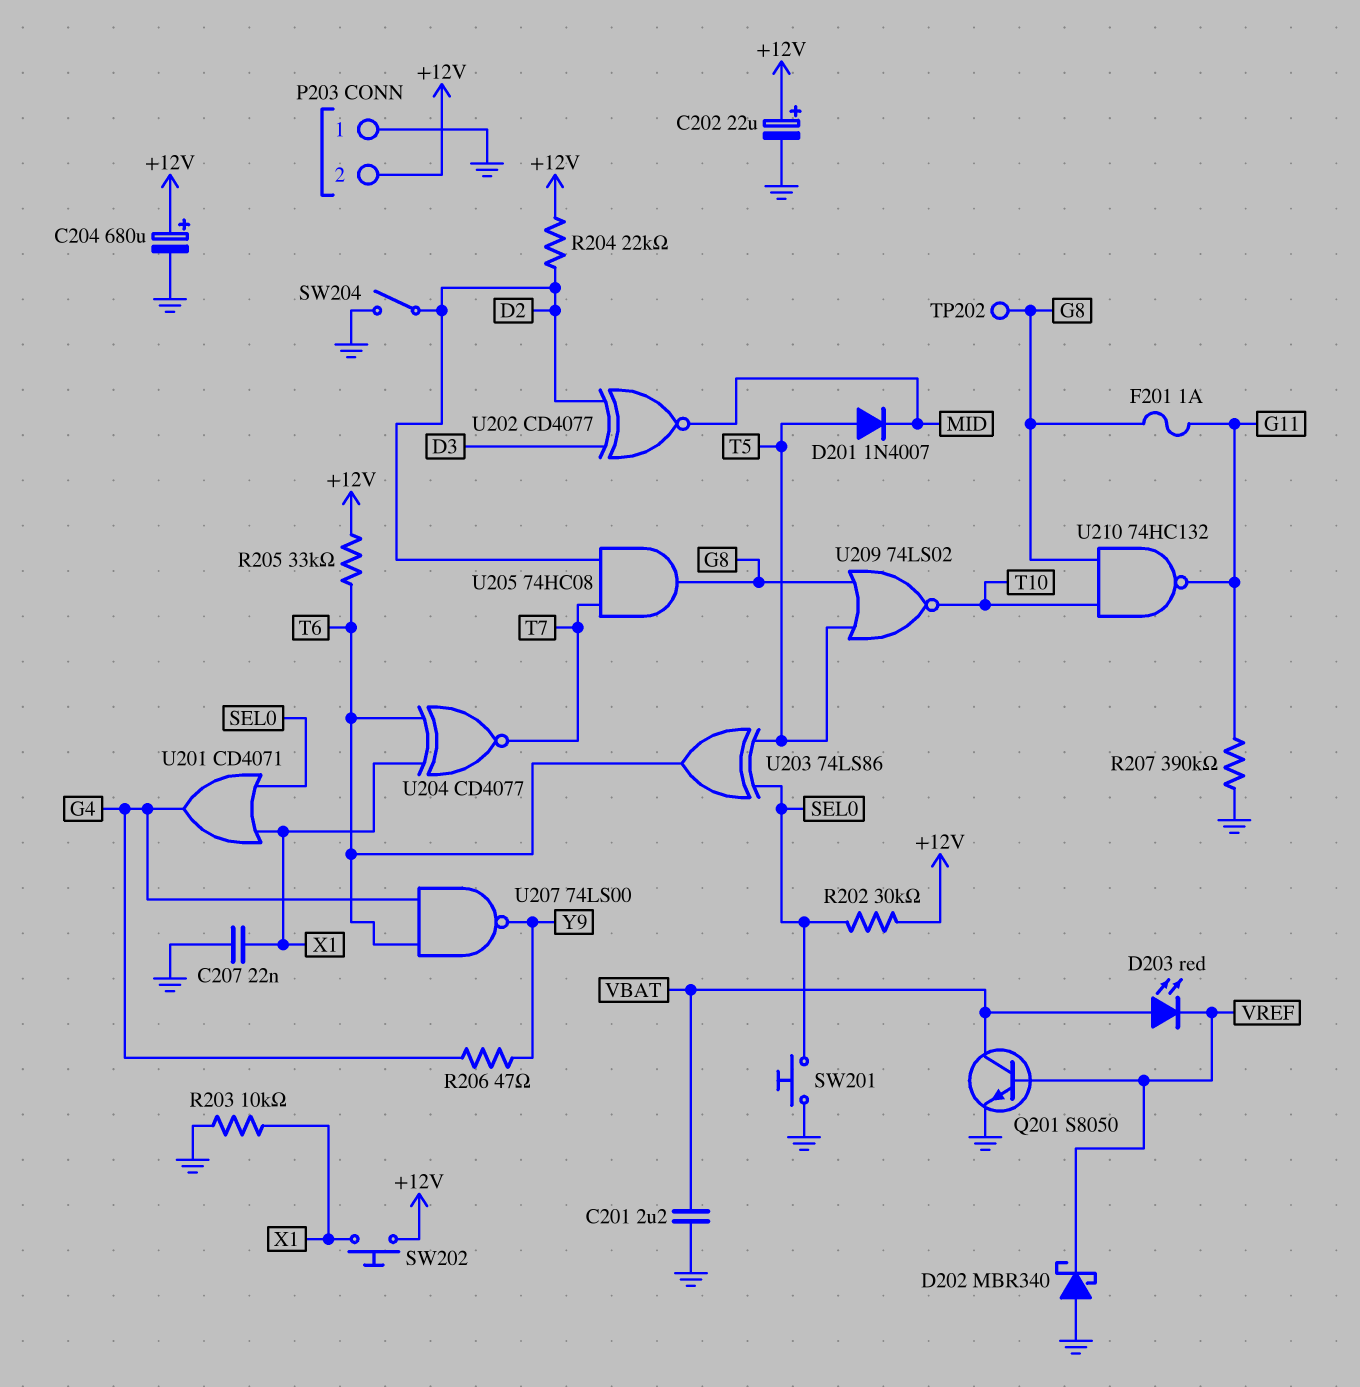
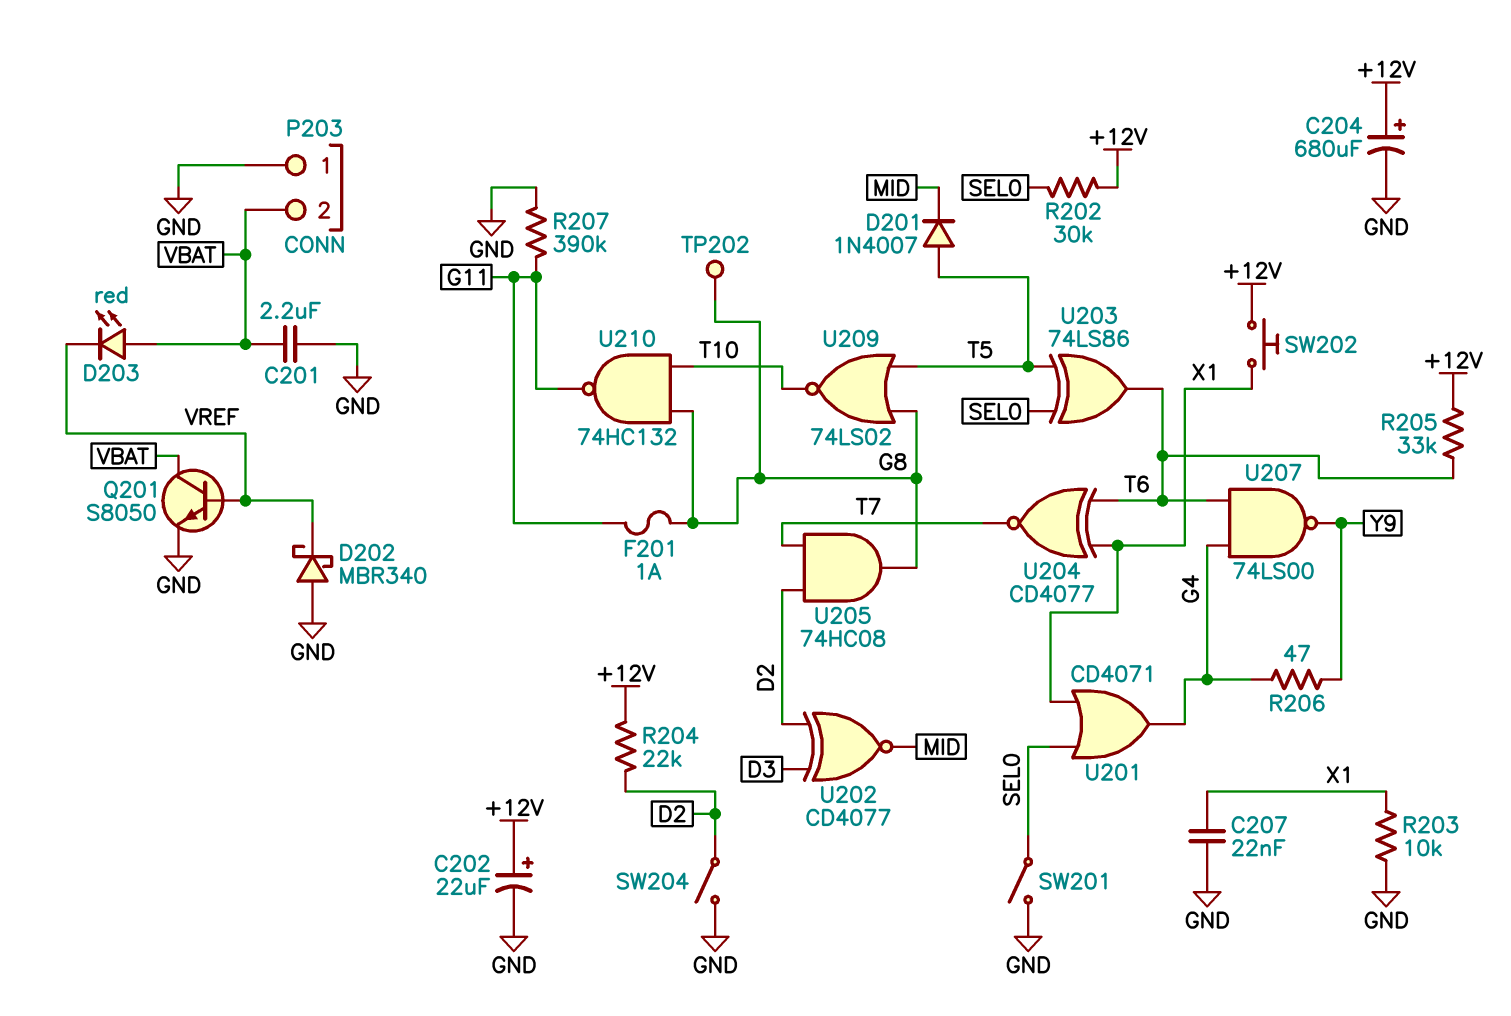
P203 pin 2: +12V -> VBAT
SW201: button (GND, SEL0) -> switch (GND, SEL0)

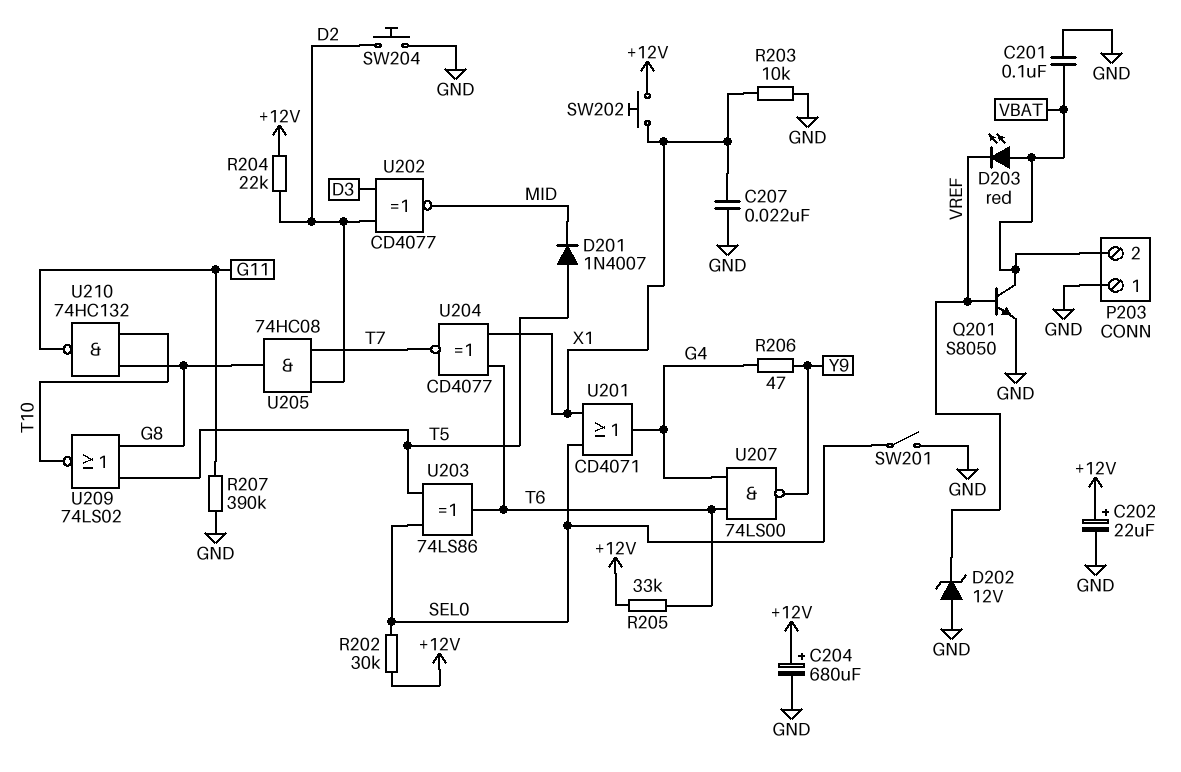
C201: 2.2uF (GND, VBAT) -> 100nF (GND, VBAT)
D202: schottky MBR340 (A GND, K VREF) -> zener 12V (A GND, K VREF)
F201: 1A (G8, G11) -> none
SW204: switch (D2, GND) -> button (D2, GND)
TP202: test point (G8) -> none

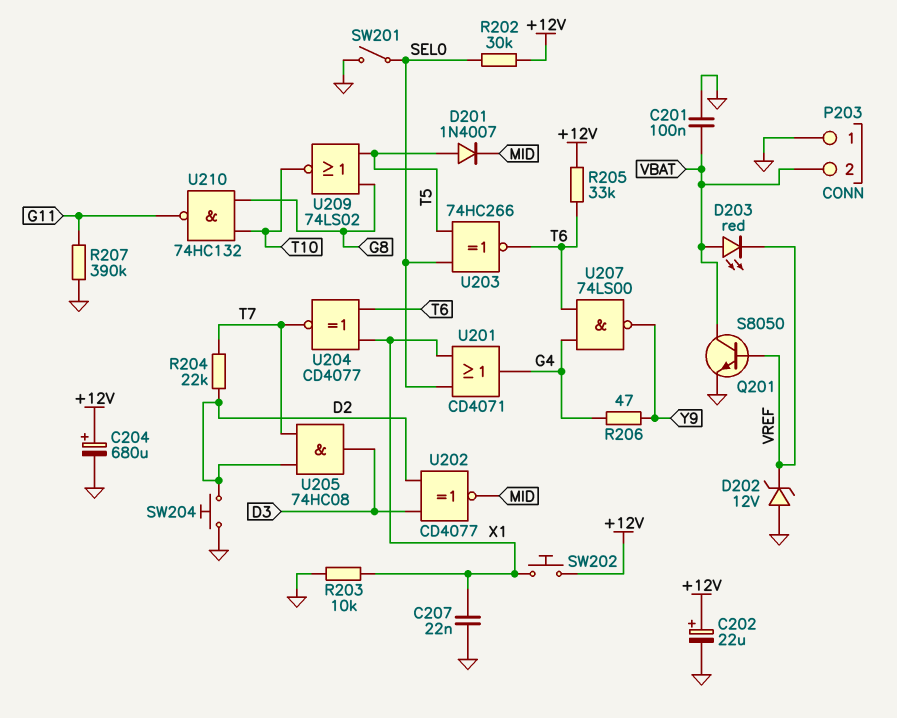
R204: 22k (+12V, D2) -> 22k (D2, T7)
U203: XOR 74LS86 (in SEL0, in T5, out T6) -> XNOR 74HC266 (in SEL0, in T5, out T6)
U205: AND 74HC08 (in D2, in T7, out G8) -> AND 74HC08 (in D2, in T7, out D3)

